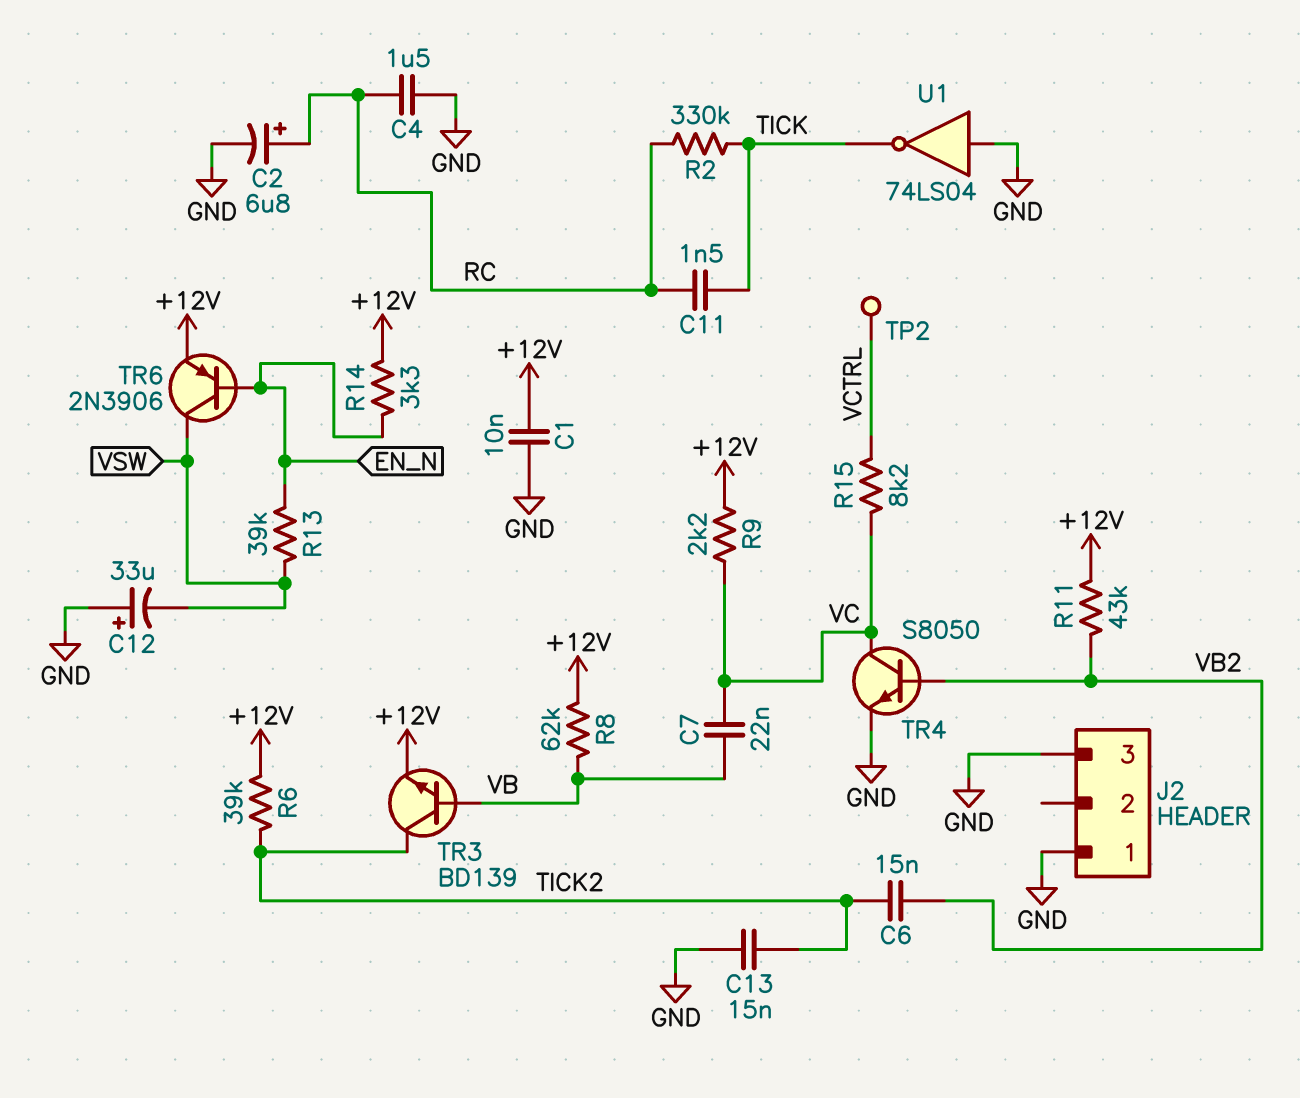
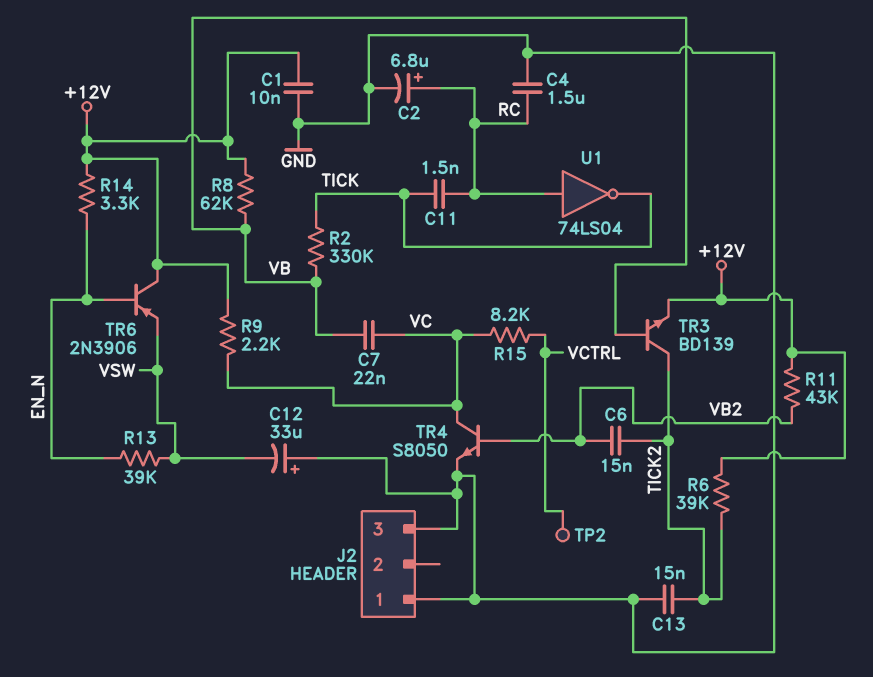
R2: 330k (RC, TICK) -> 330k (TICK, VB)
TR6: PNP 2N3906 (B EN_N, C VSW, E +12V) -> PNP 2N3906 (B EN_N, C +12V, E VSW)
U1: NOT 74LS04 (in GND, out TICK) -> NOT 74LS04 (in RC, out TICK)

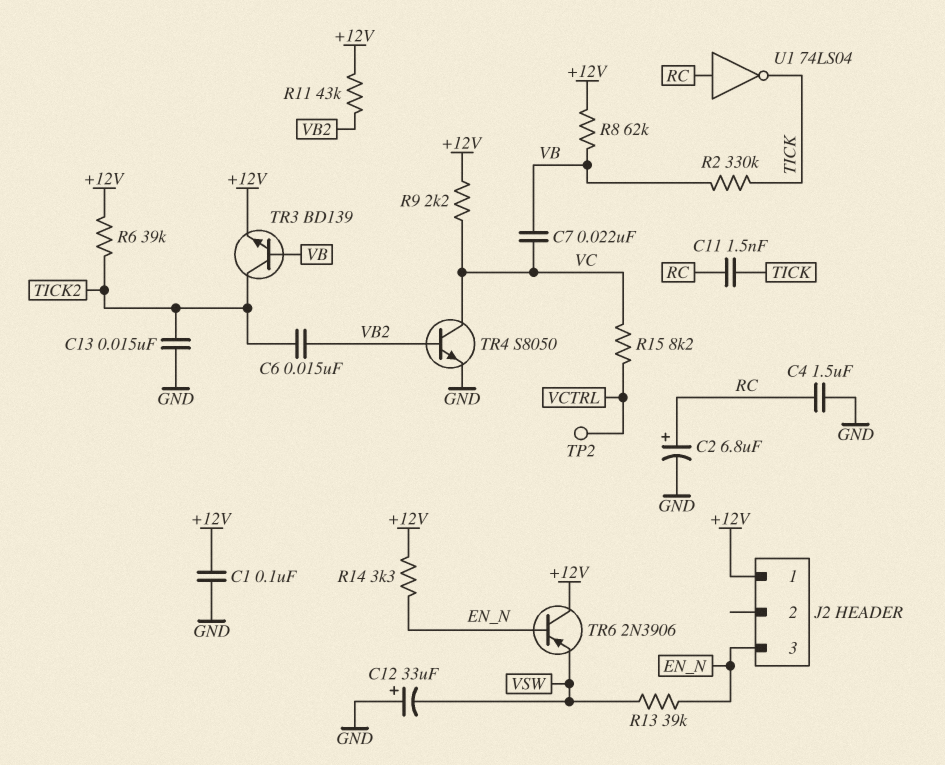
C1: 10nF (+12V, GND) -> 100nF (+12V, GND)
J2 pin 1: GND -> +12V
J2 pin 3: GND -> EN_N

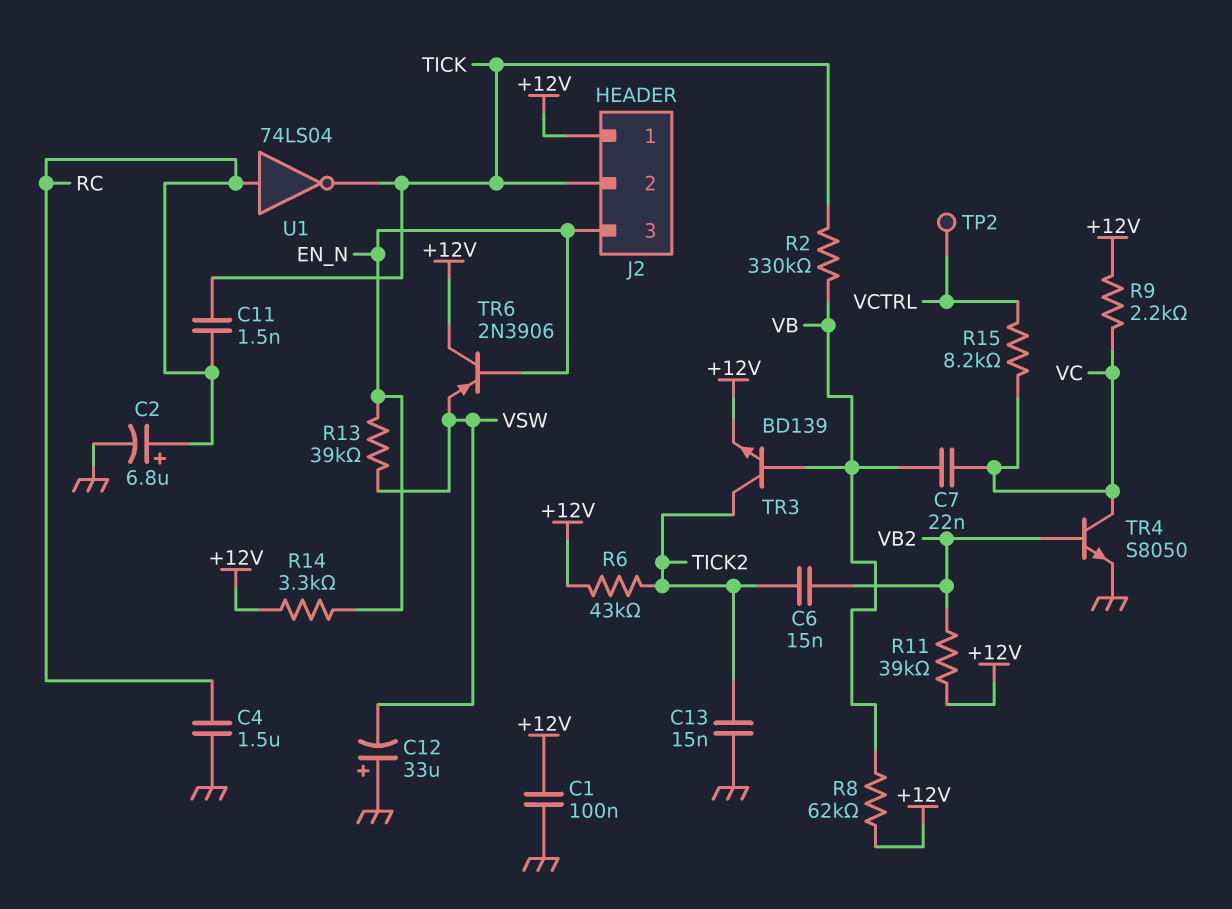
J2 pin 2: none -> TICK
R6: 39k (+12V, TICK2) -> 43k (+12V, TICK2)
R11: 43k (+12V, VB2) -> 39k (+12V, VB2)

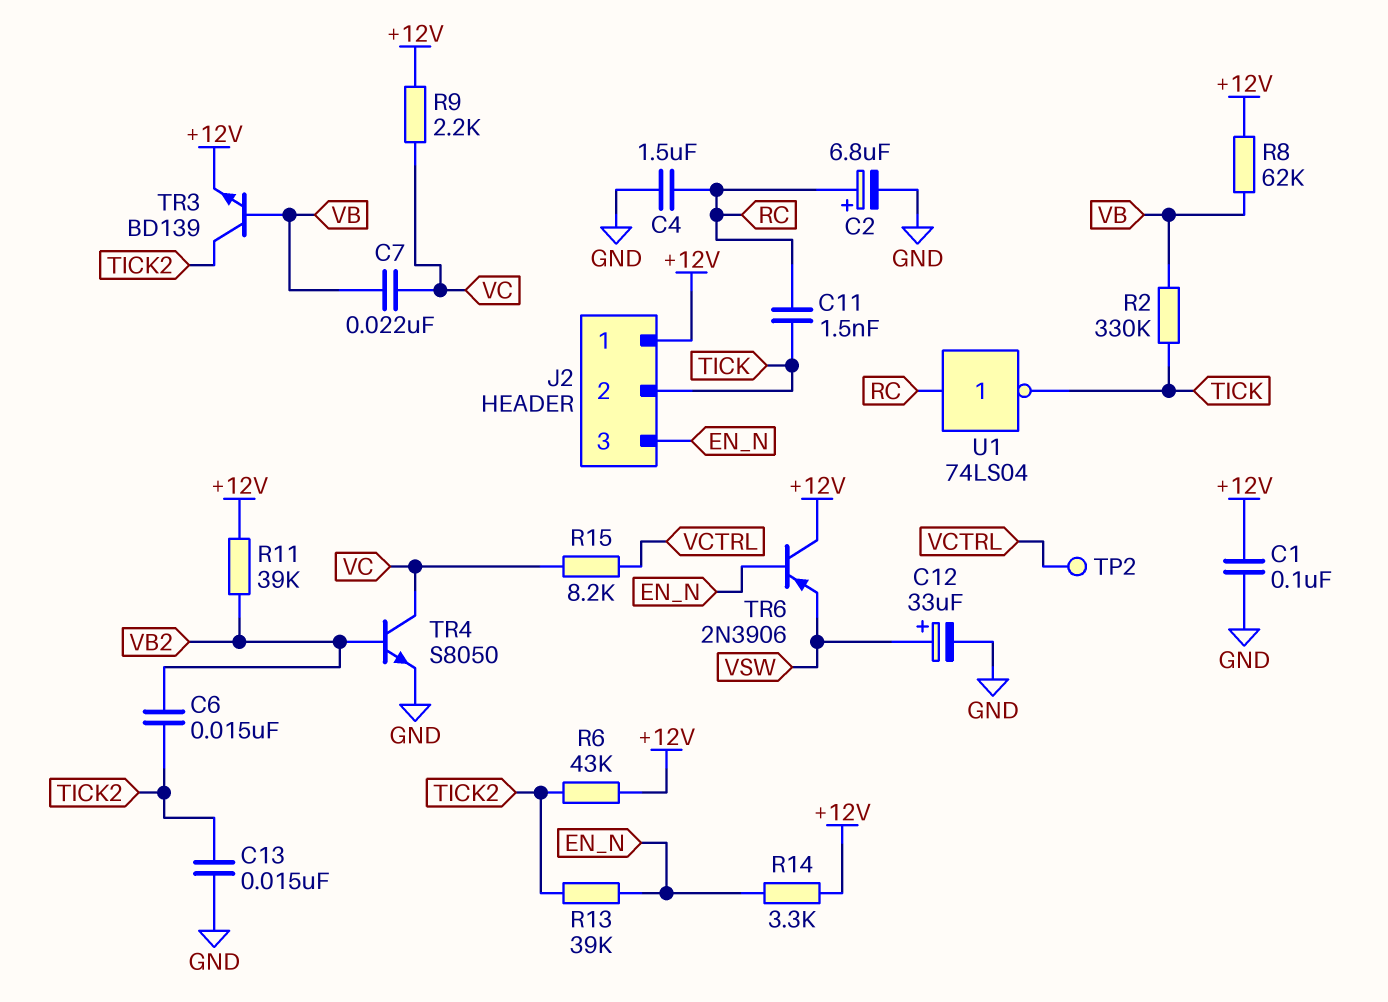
C12: 33uF (plus GND, minus VSW) -> 33uF (plus VSW, minus GND)
R13: 39k (EN_N, VSW) -> 39k (EN_N, TICK2)

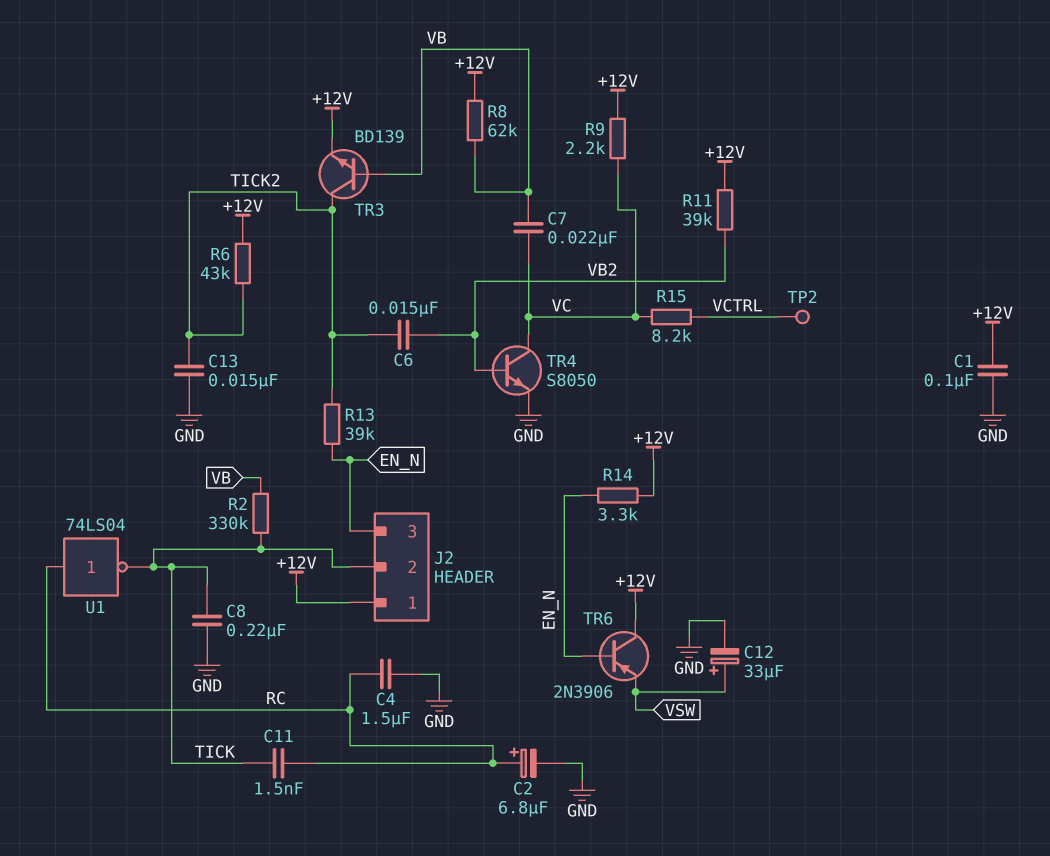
C8: none -> 220nF (GND, TICK)

